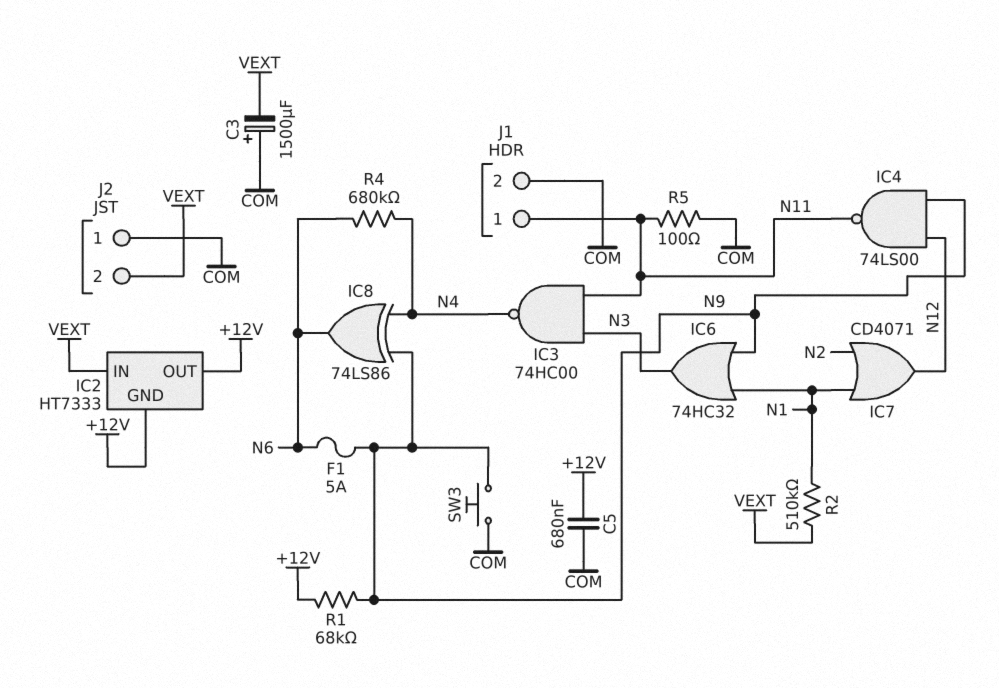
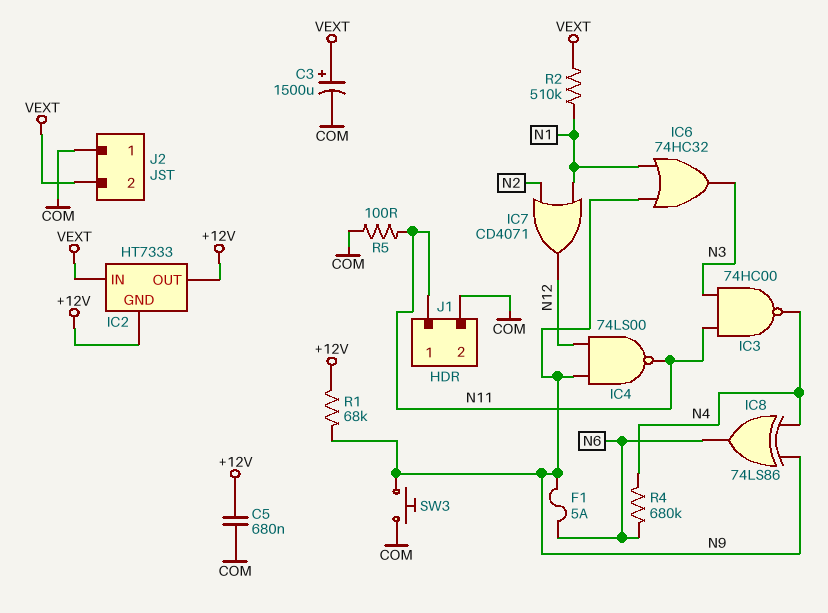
C3: 1500uF (plus COM, minus VEXT) -> 1500uF (plus VEXT, minus COM)

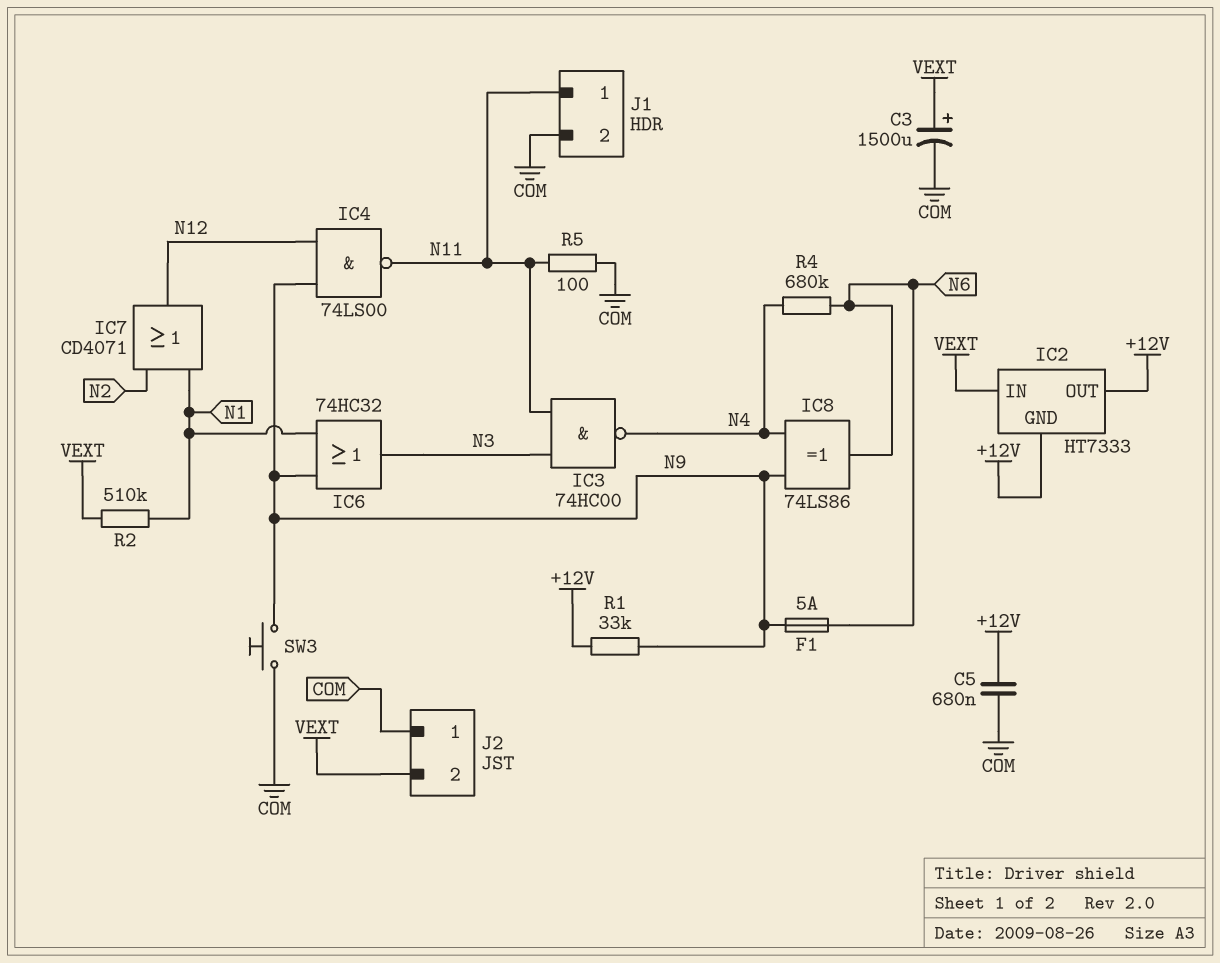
R1: 68k (+12V, N9) -> 33k (+12V, N9)

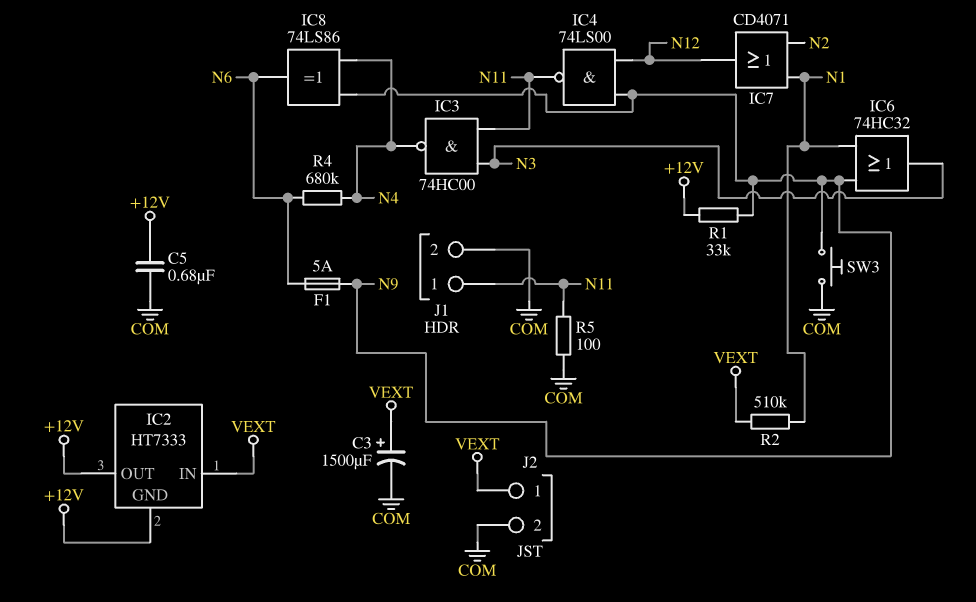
J2 pin 1: COM -> VEXT
J2 pin 2: VEXT -> COM

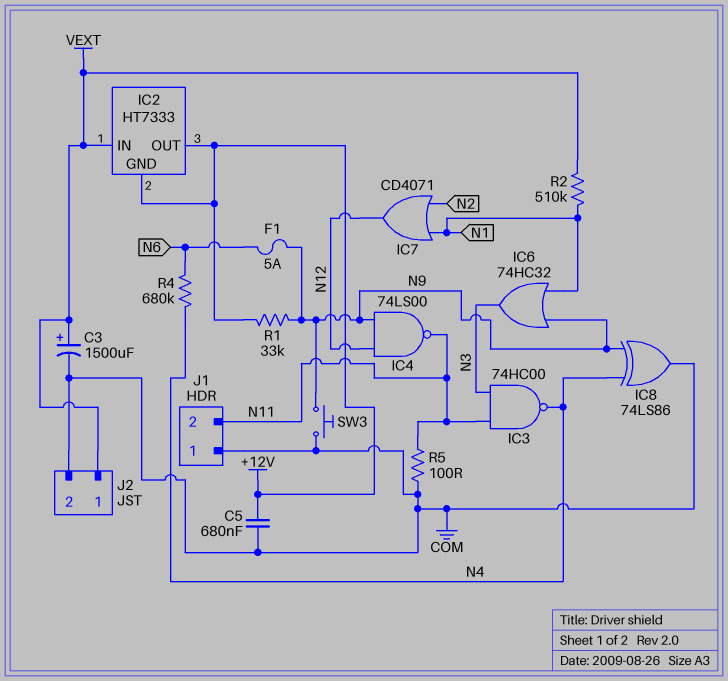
IC8: XOR 74LS86 (in N4, in N9, out N6) -> XOR 74LS86 (in N4, in N9, out COM)
J1 pin 1: N11 -> COM
J1 pin 2: COM -> N11

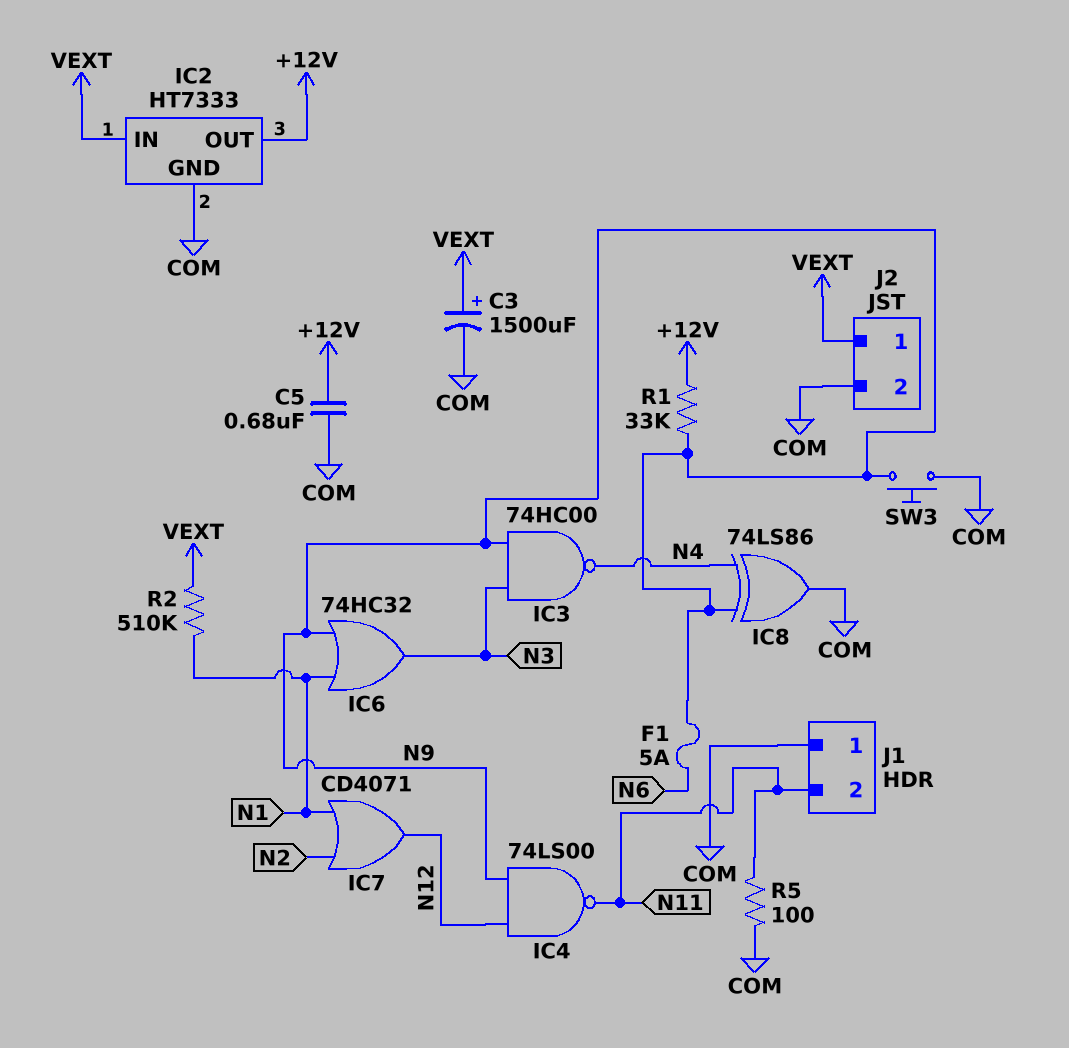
IC2 pin GND: +12V -> COM
IC3: NAND 74HC00 (in N3, in N11, out N4) -> NAND 74HC00 (in N3, in N9, out N4)
R4: 680k (N4, N6) -> none

